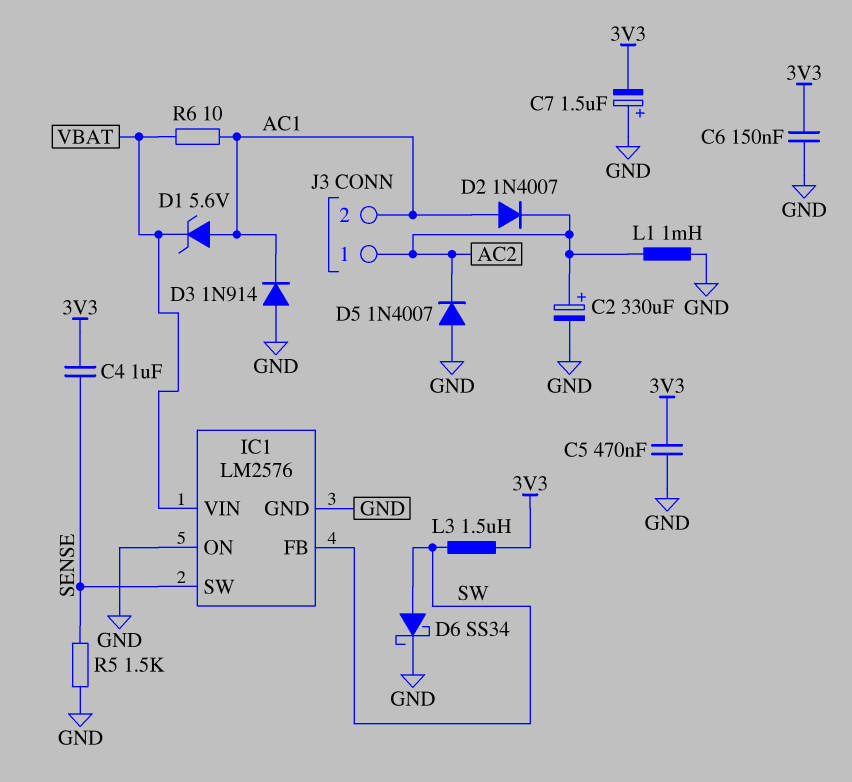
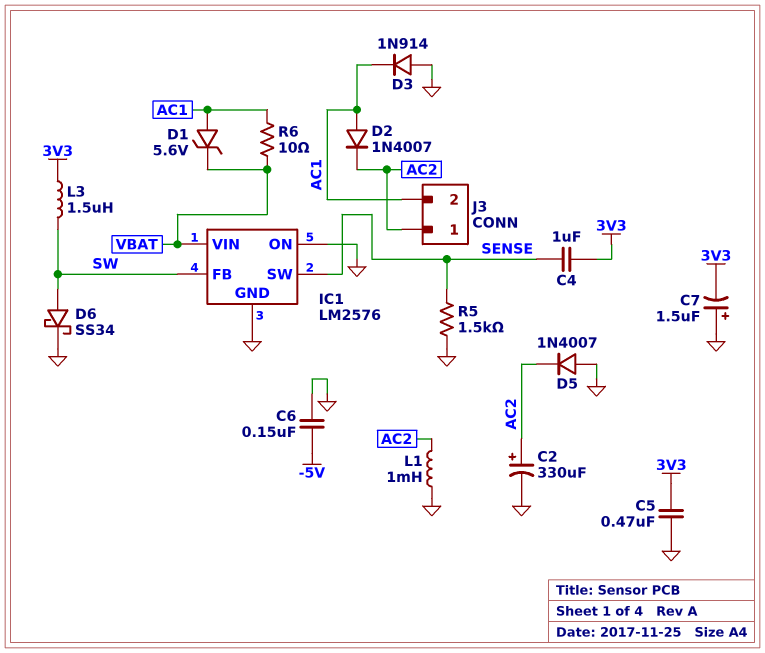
C6: 150nF (3V3, GND) -> 150nF (-5V, GND)

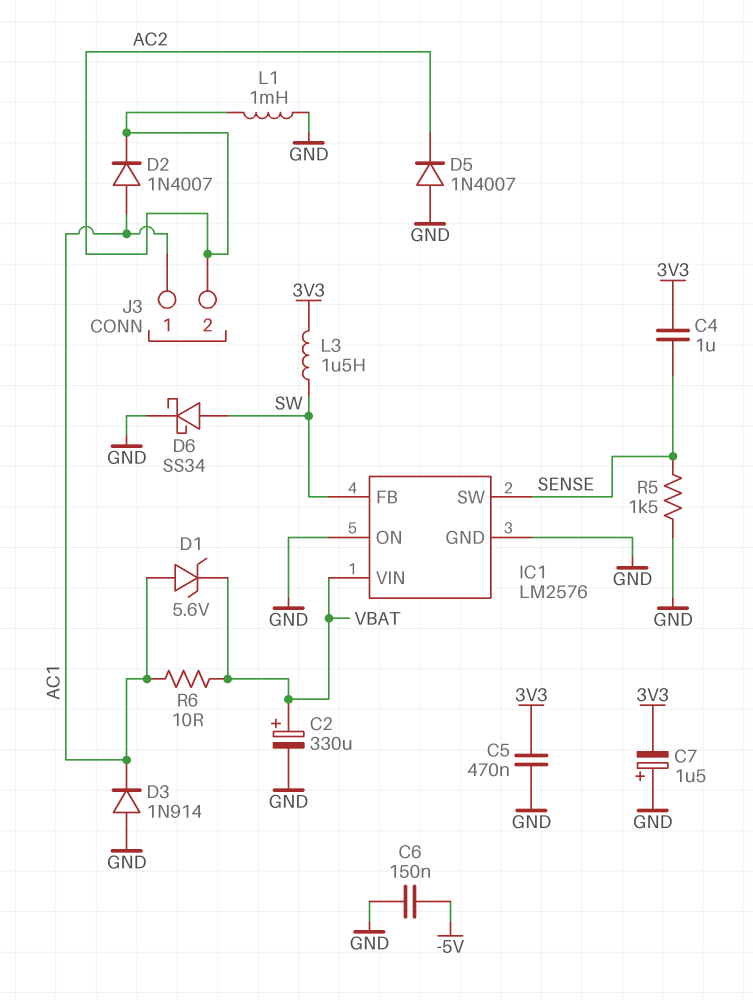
C2: 330uF (plus AC2, minus GND) -> 330uF (plus VBAT, minus GND)
J3 pin 1: AC2 -> AC1
J3 pin 2: AC1 -> AC2

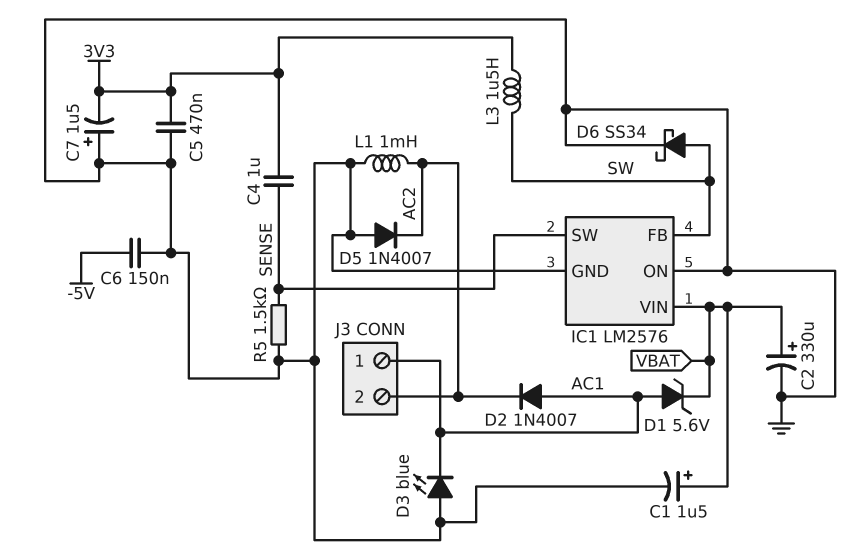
C1: none -> 1.5uF (plus VBAT, minus GND)
D3: diode 1N914 (A GND, K AC1) -> LED blue (A GND, K AC1)
R6: 10 (AC1, VBAT) -> none

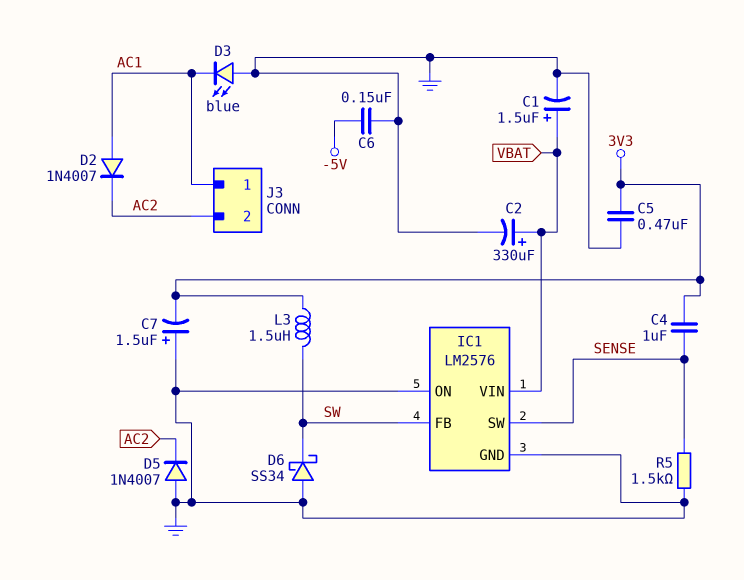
D1: zener 5.6V (A AC1, K VBAT) -> none
D6: schottky SS34 (A SW, K GND) -> schottky SS34 (A GND, K SW)
L1: 1mH (AC2, GND) -> none

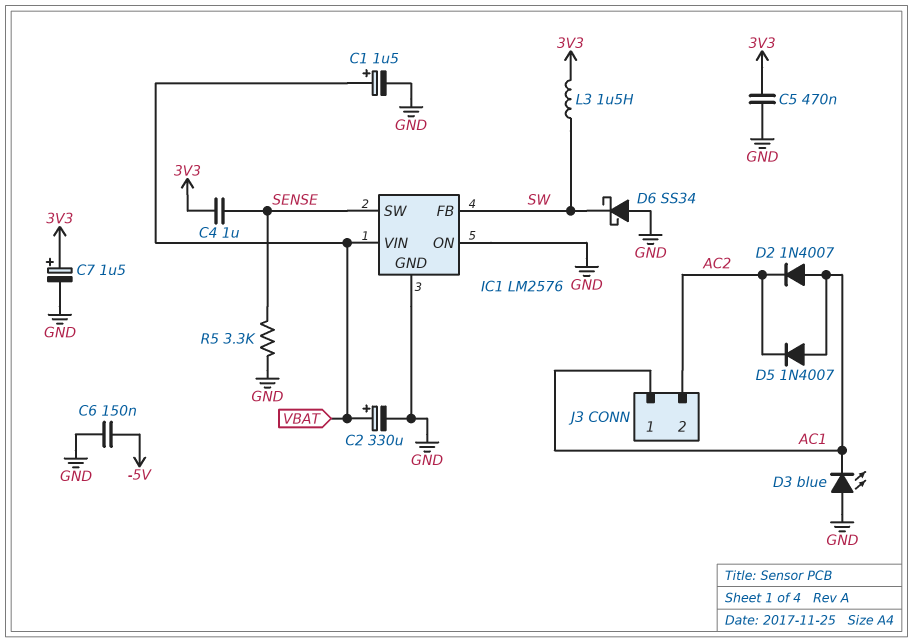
C7: 1.5uF (plus GND, minus 3V3) -> 1.5uF (plus 3V3, minus GND)
D5: diode 1N4007 (A GND, K AC2) -> diode 1N4007 (A AC1, K AC2)
R5: 1.5k (GND, SENSE) -> 3.3k (GND, SENSE)

